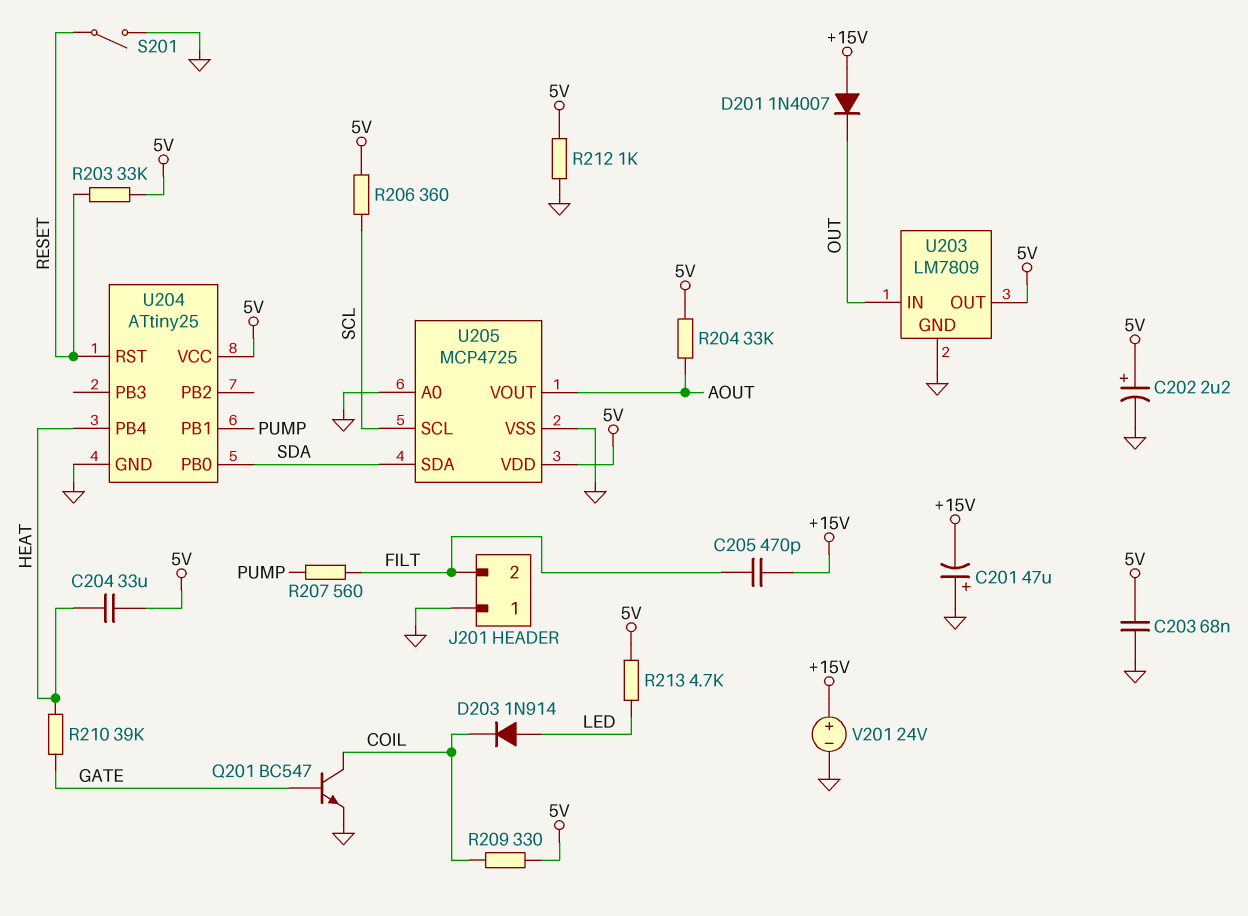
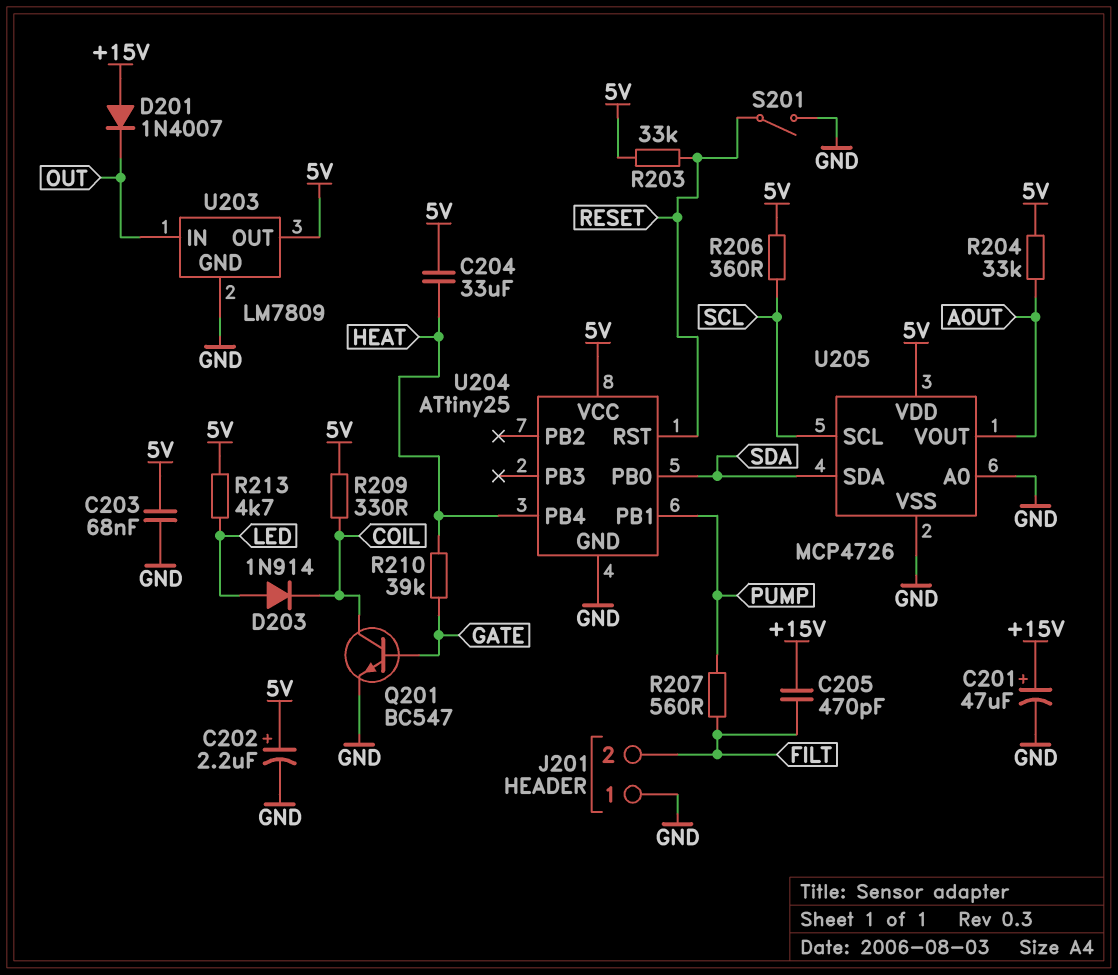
C201: 47uF (plus GND, minus +15V) -> 47uF (plus +15V, minus GND)
R212: 1k (5V, GND) -> none
U205: MCP4725 -> MCP4726
V201: 24V (plus +15V, minus GND) -> none

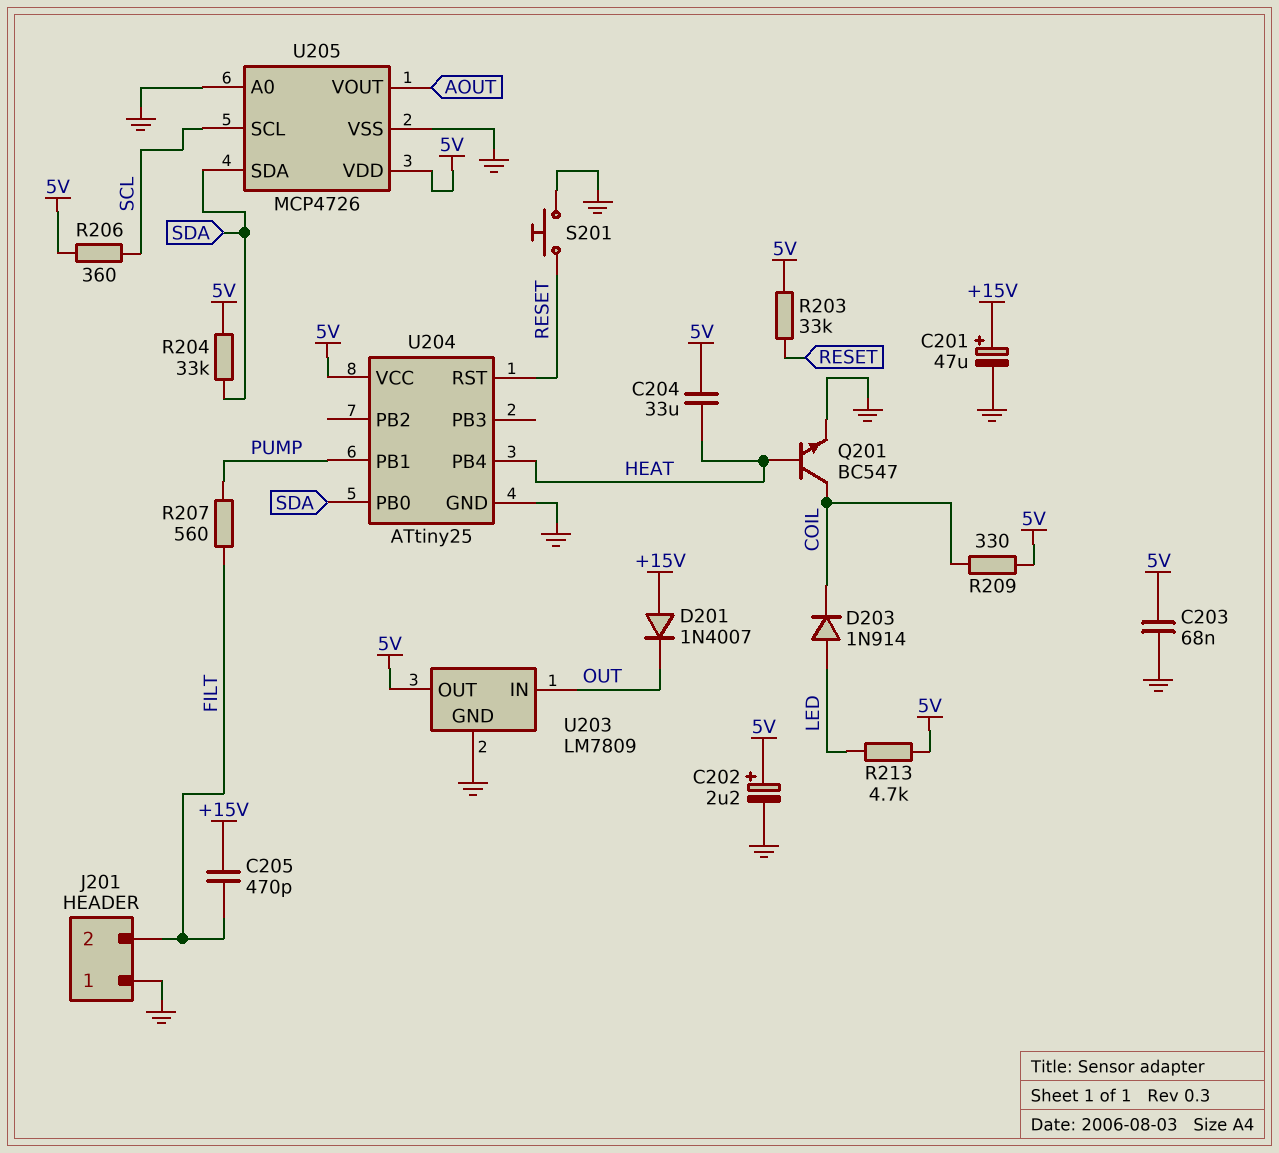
Q201: NPN BC547 (B GATE, C COIL, E GND) -> NPN BC547 (B HEAT, C COIL, E GND)
R204: 33k (5V, AOUT) -> 33k (5V, SDA)
R210: 39k (GATE, HEAT) -> none
S201: switch (GND, RESET) -> button (GND, RESET)

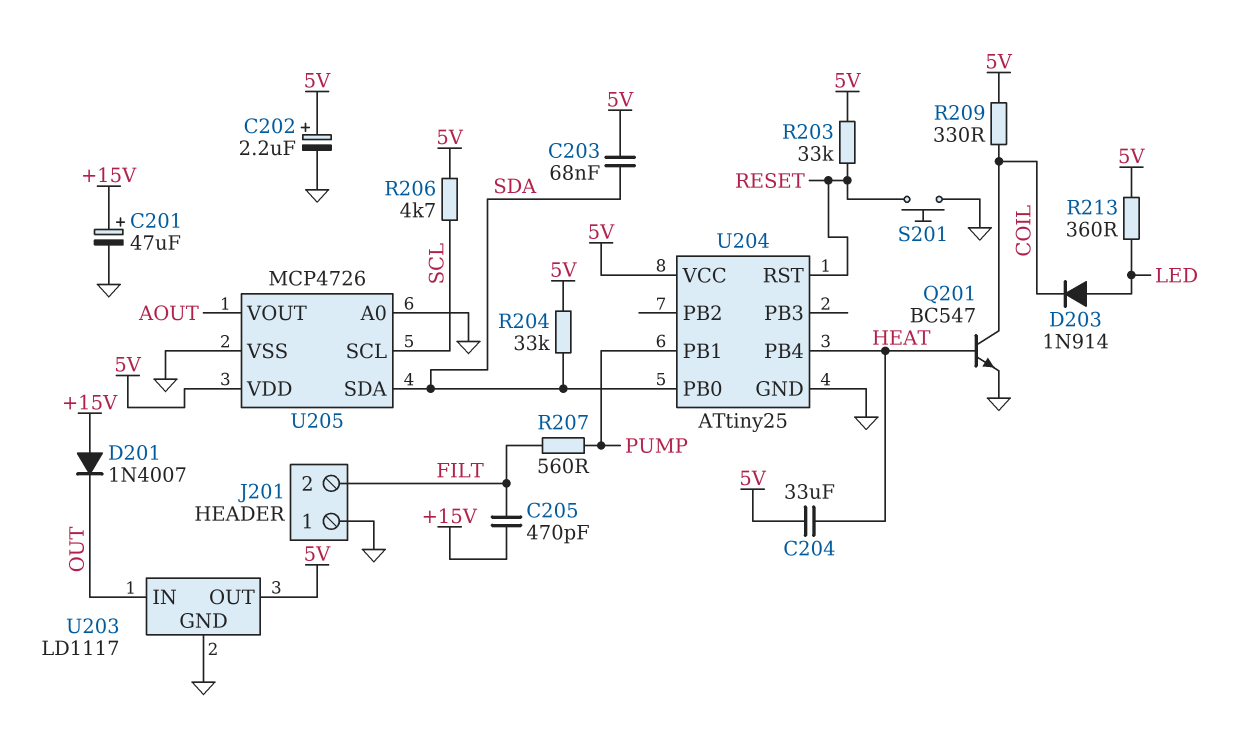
C203: 68nF (5V, GND) -> 68nF (5V, SDA)
R206: 360 (5V, SCL) -> 4.7k (5V, SCL)
R213: 4.7k (5V, LED) -> 360 (5V, LED)
U203: LM7809 -> LD1117

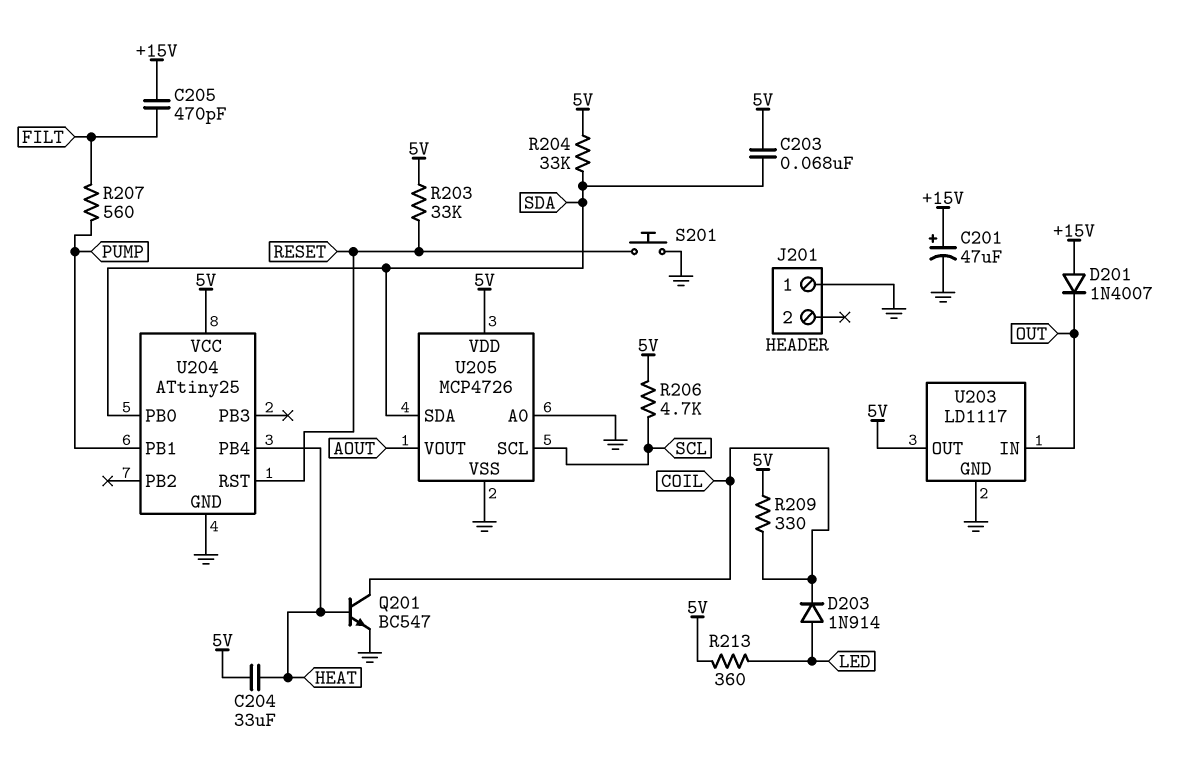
C202: 2.2uF (plus 5V, minus GND) -> none
J201 pin 2: FILT -> none

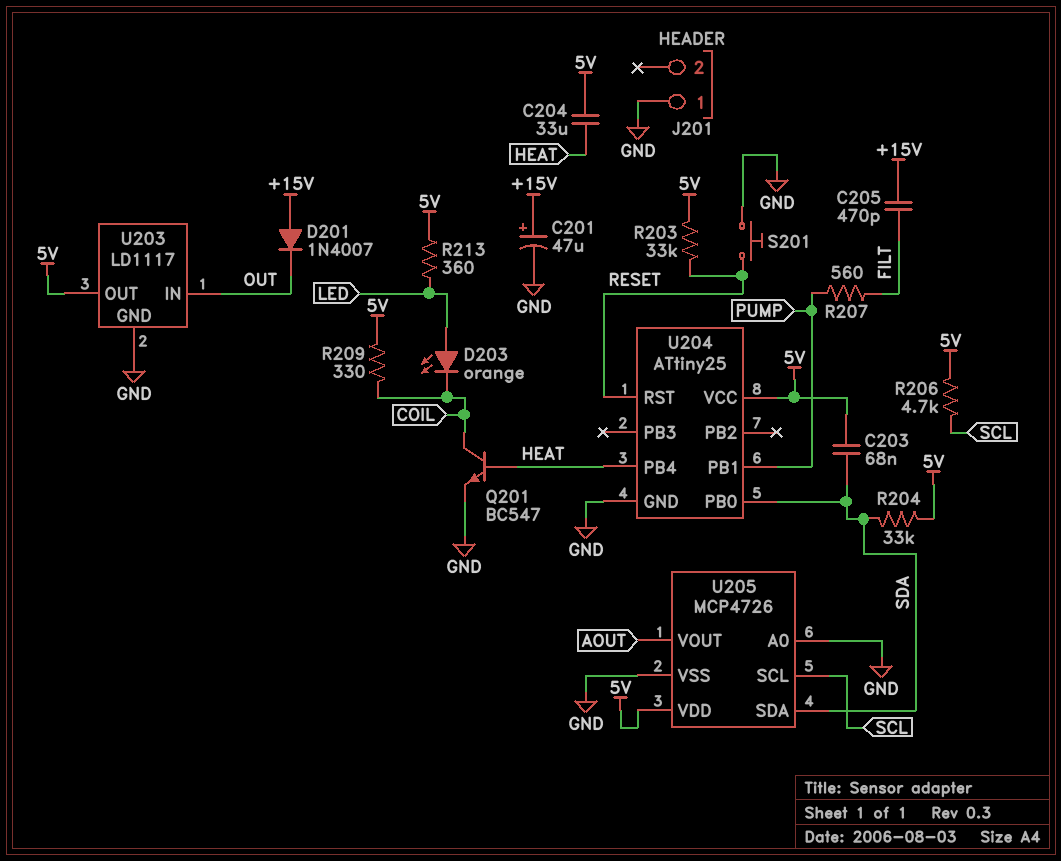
D203: diode 1N914 (A LED, K COIL) -> LED orange (A LED, K COIL)

